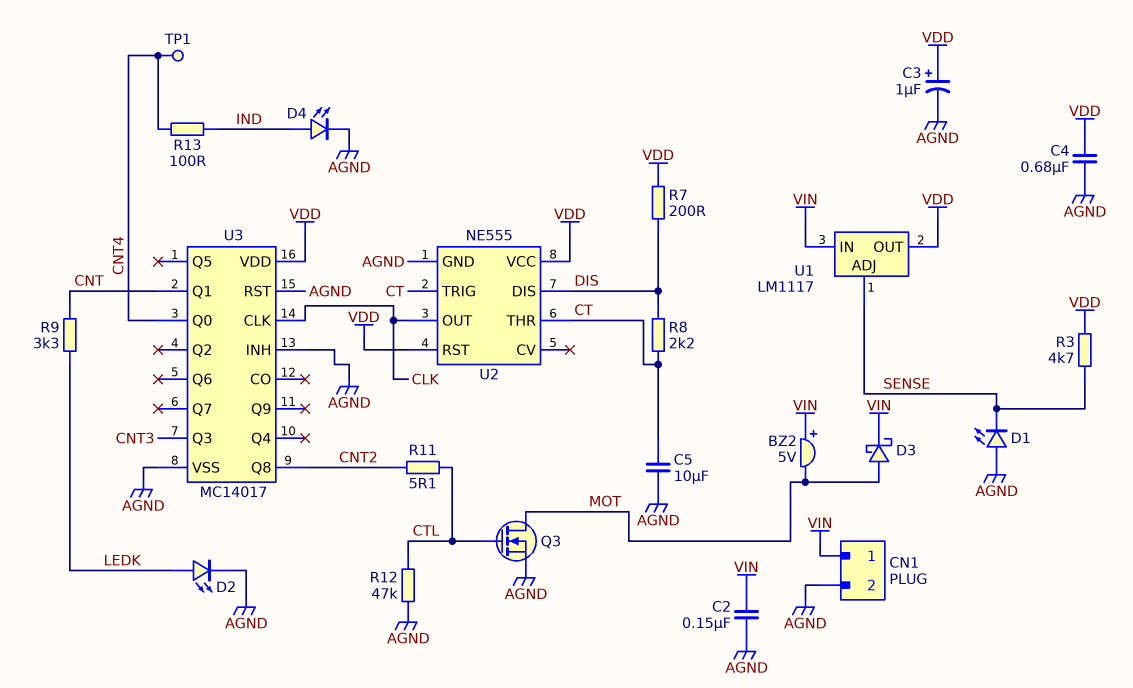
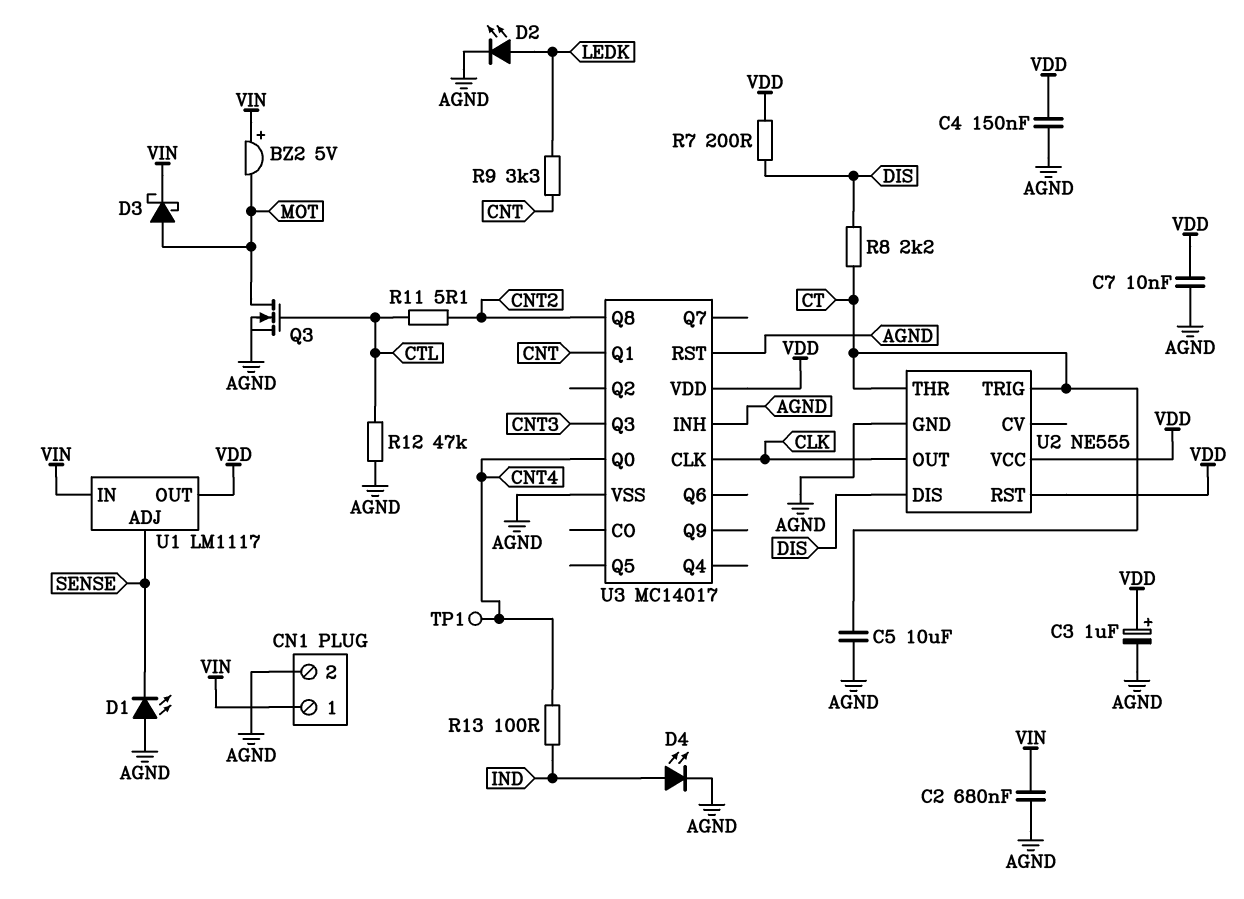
C2: 150nF (AGND, VIN) -> 680nF (AGND, VIN)
C4: 680nF (AGND, VDD) -> 150nF (AGND, VDD)
C7: none -> 10nF (AGND, VDD)
R3: 4.7k (SENSE, VDD) -> none

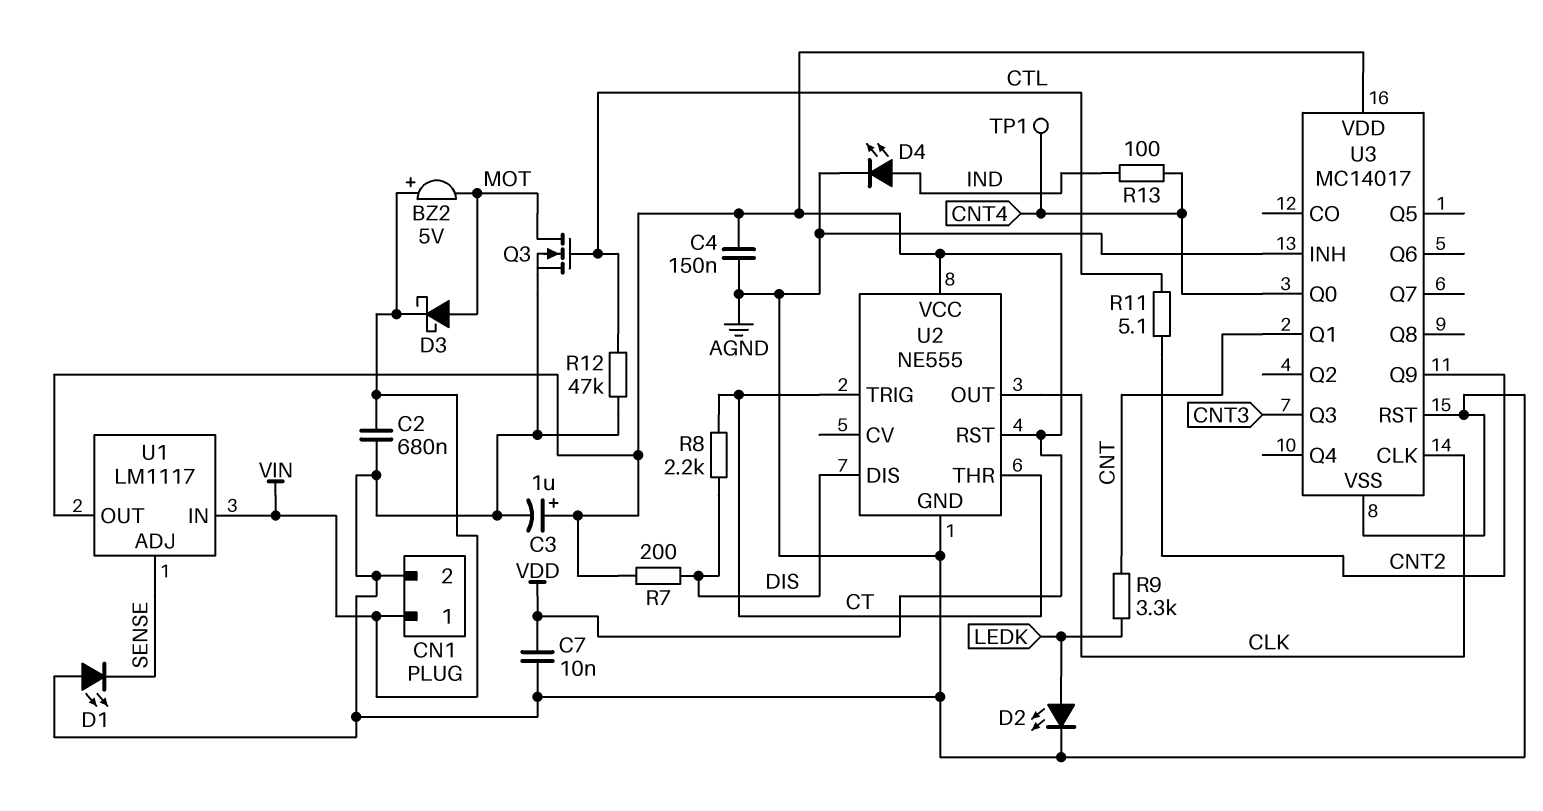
C5: 10uF (AGND, CT) -> none
U3 pin Q8: CNT2 -> none
U3 pin Q9: none -> CNT2

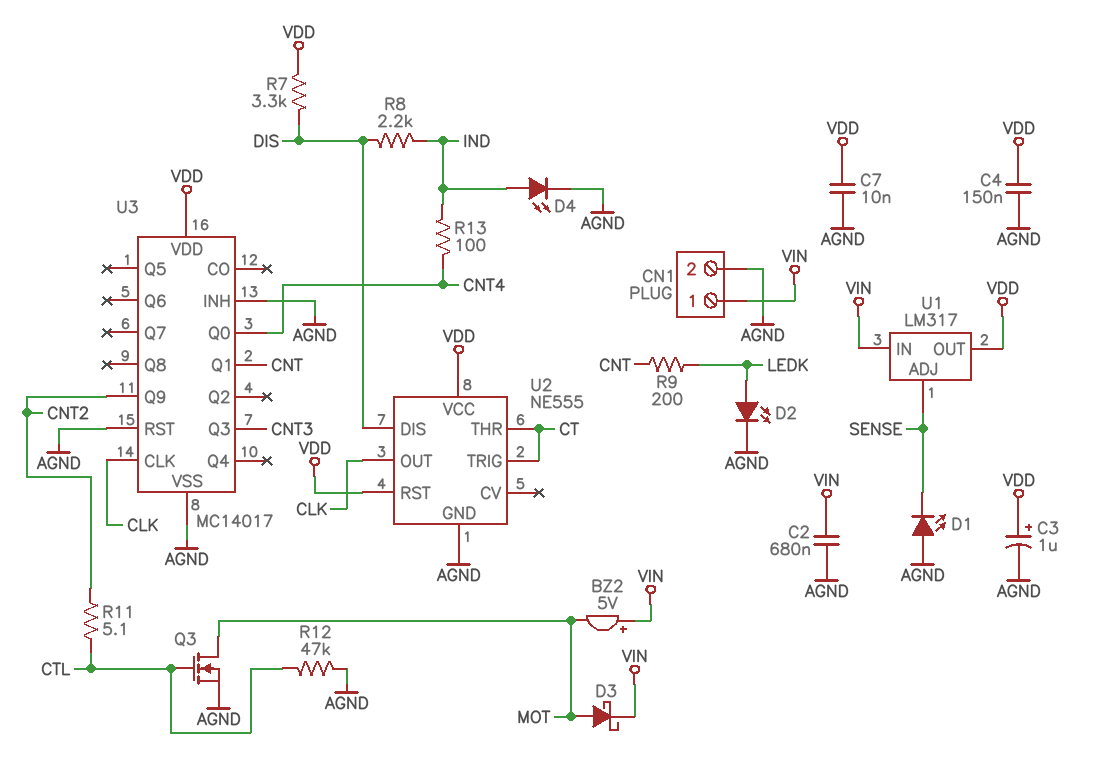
R7: 200 (DIS, VDD) -> 3.3k (DIS, VDD)
R8: 2.2k (CT, DIS) -> 2.2k (DIS, IND)
R9: 3.3k (CNT, LEDK) -> 200 (CNT, LEDK)
TP1: test point (CNT4) -> none
U1: LM1117 -> LM317

